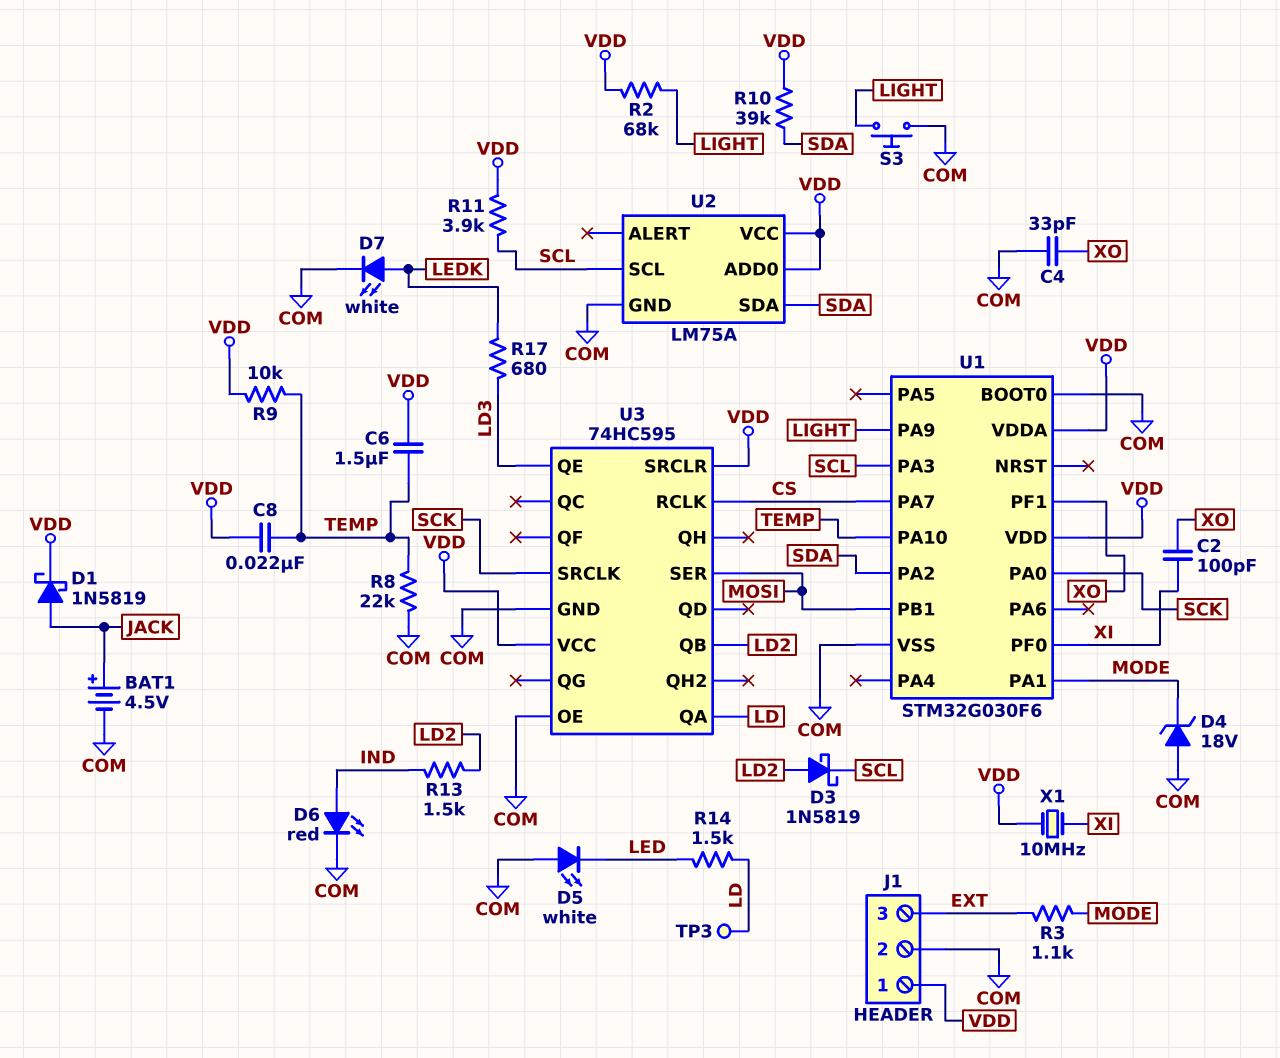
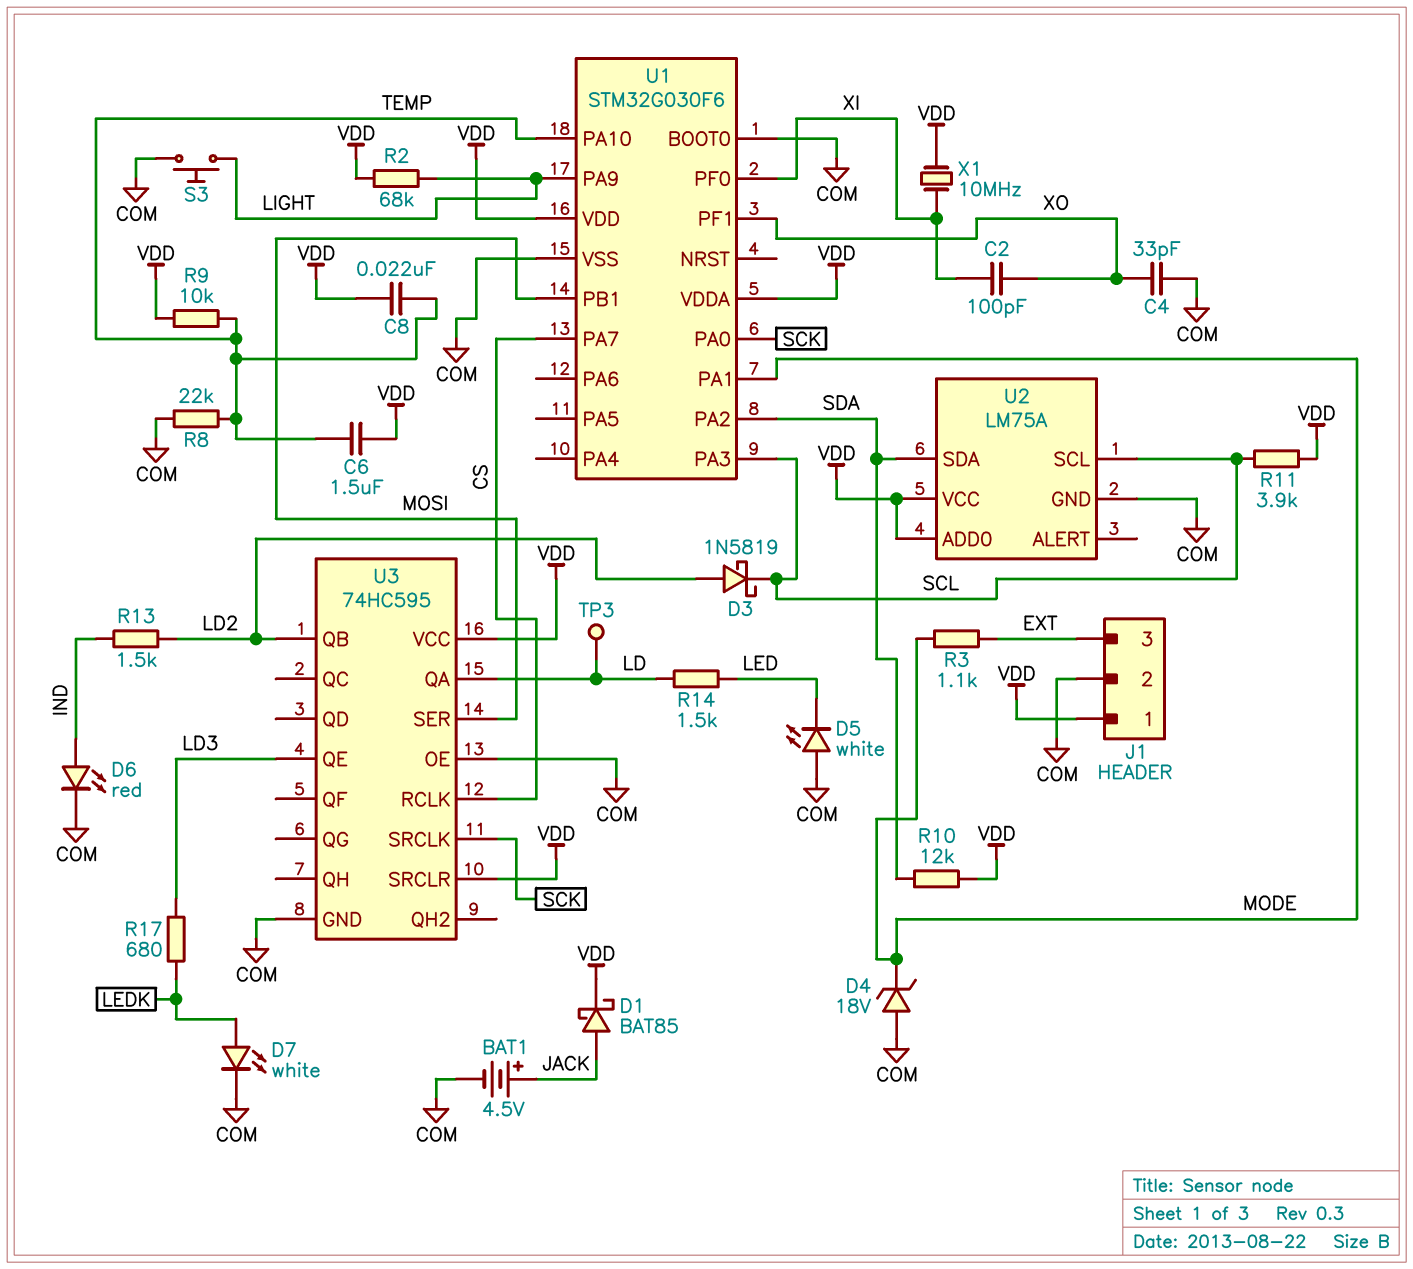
D1: schottky 1N5819 (A JACK, K VDD) -> schottky BAT85 (A JACK, K VDD)
R10: 39k (SDA, VDD) -> 12k (SDA, VDD)

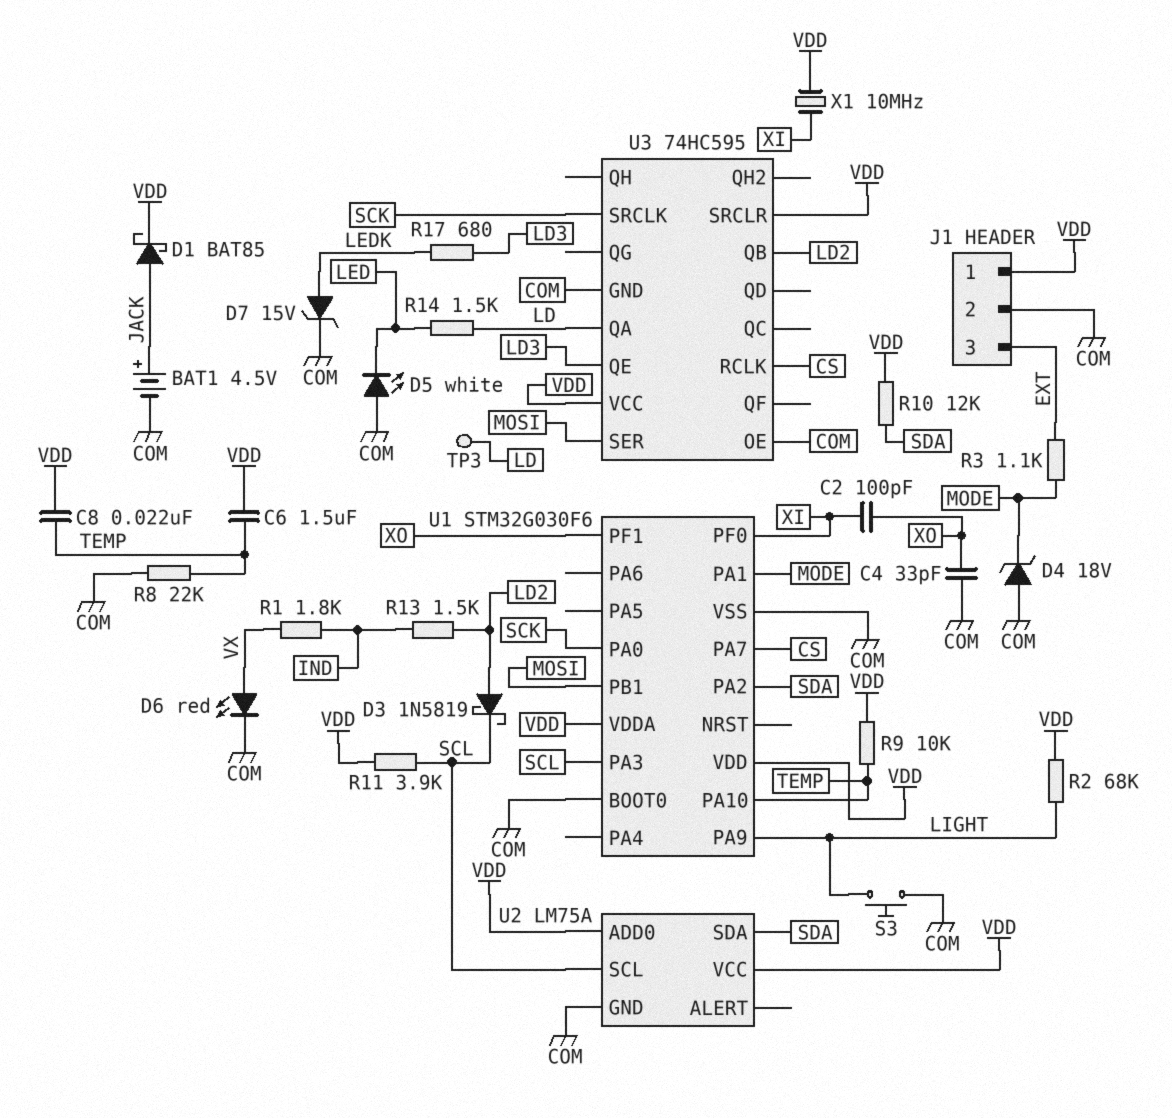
D6: LED red (A IND, K COM) -> LED red (A VX, K COM)
D7: LED white (A LEDK, K COM) -> zener 15V (A LEDK, K COM)
R1: none -> 1.8k (IND, VX)

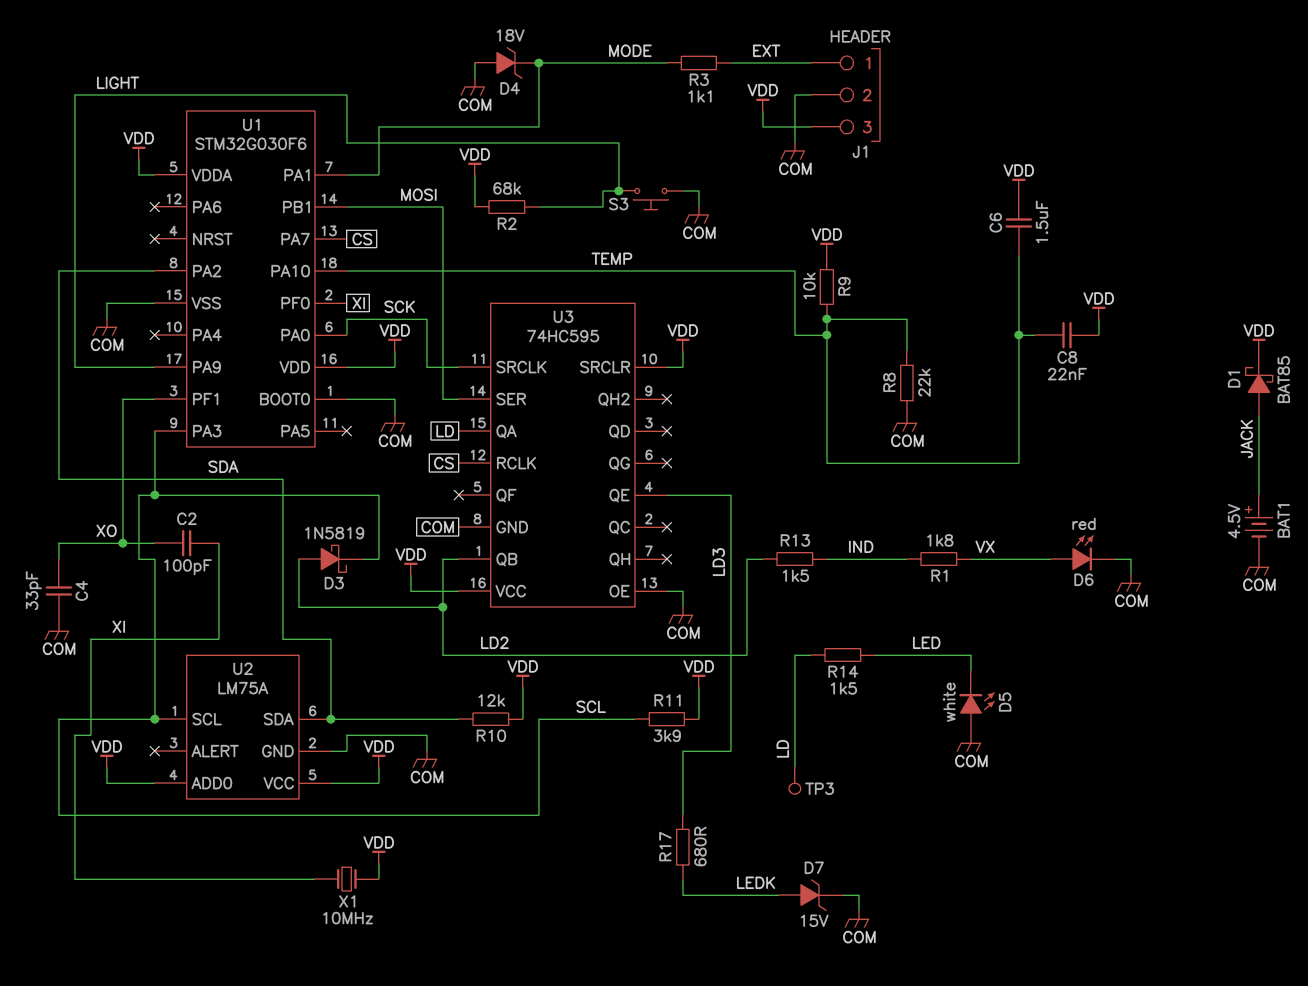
J1 pin 1: VDD -> EXT
J1 pin 3: EXT -> VDD

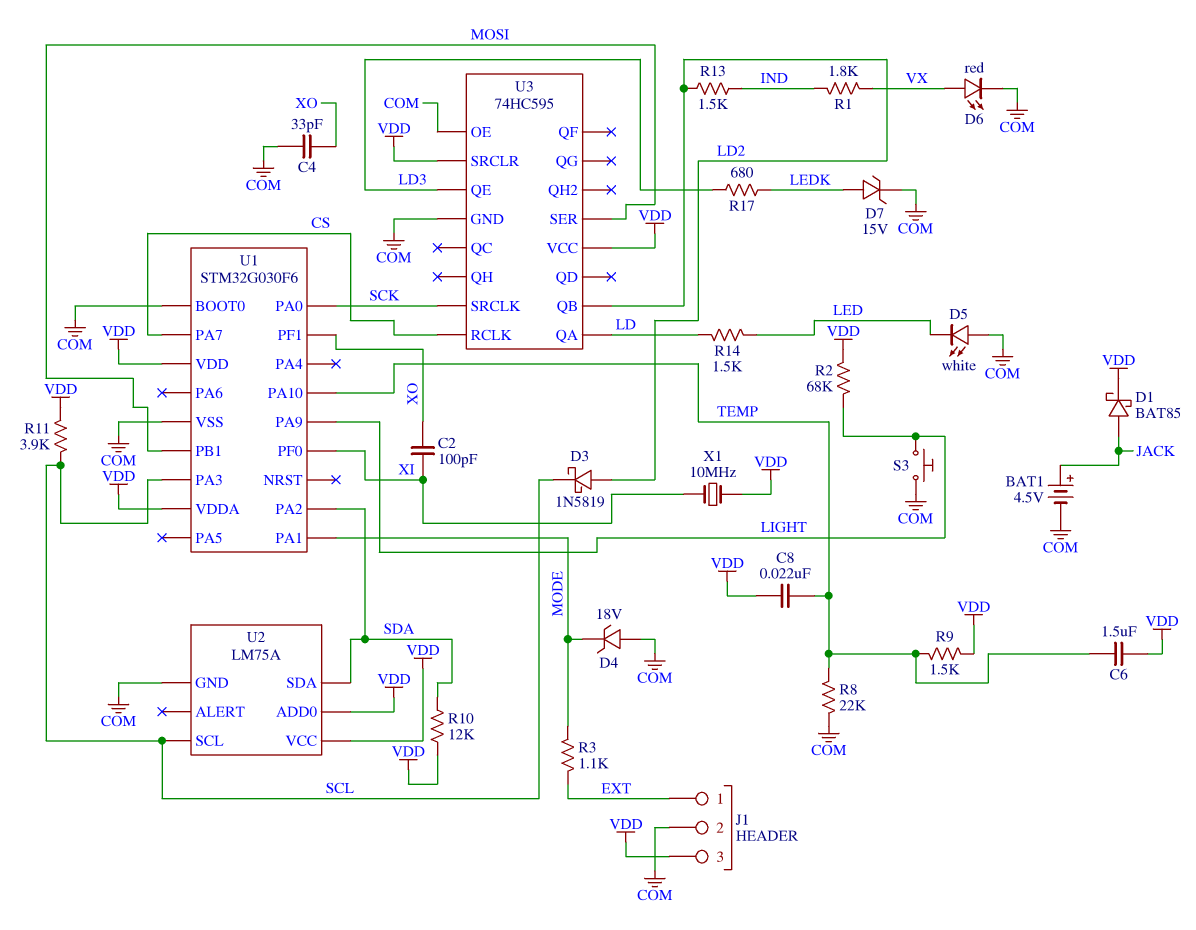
R9: 10k (TEMP, VDD) -> 1.5k (TEMP, VDD)
TP3: test point (LD) -> none

